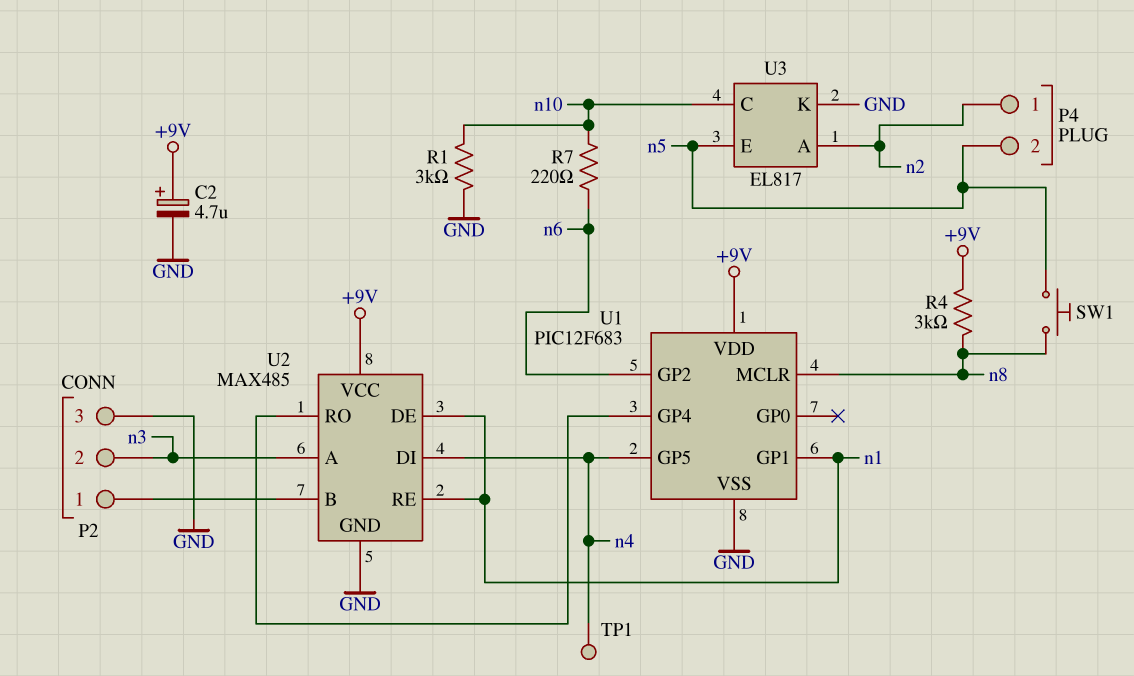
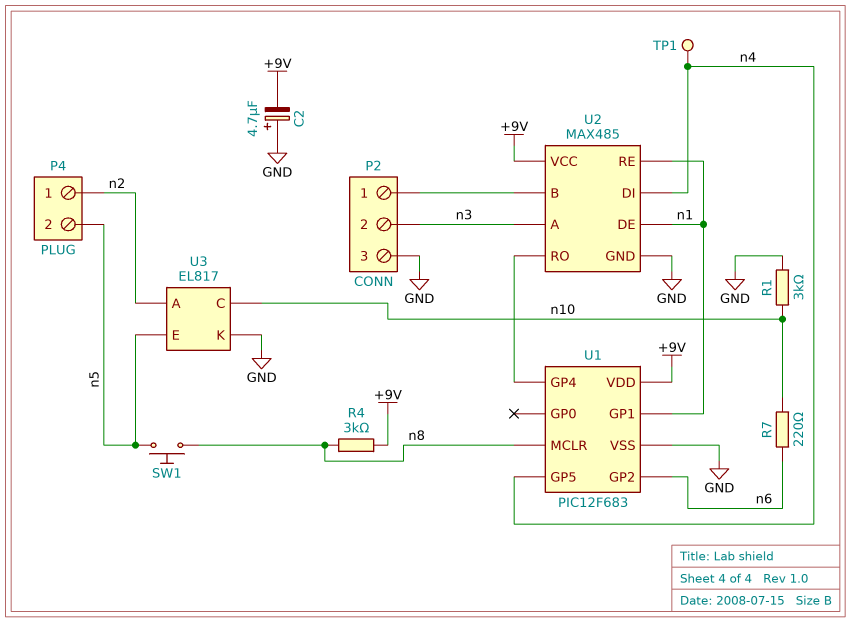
C2: 4.7uF (plus +9V, minus GND) -> 4.7uF (plus GND, minus +9V)

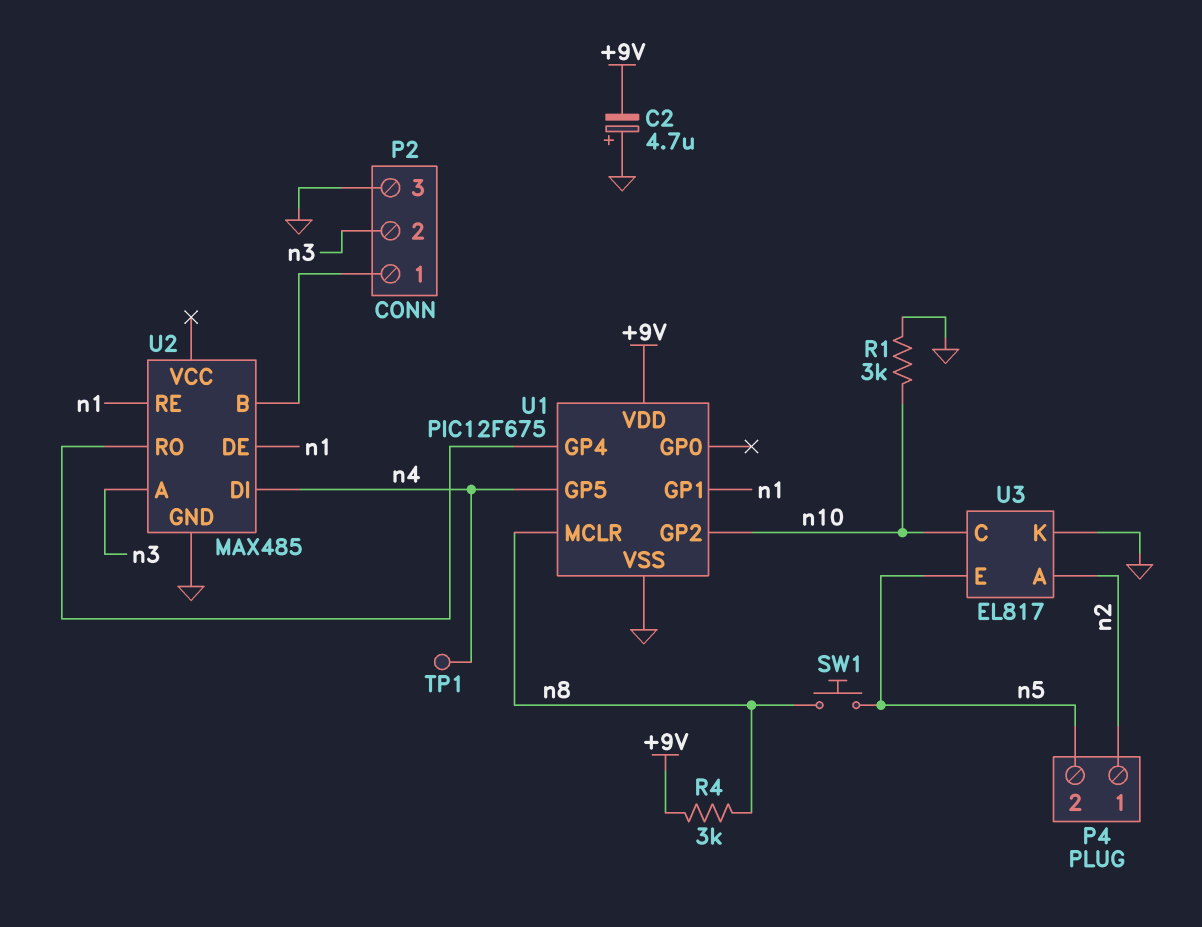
R7: 220 (n6, n10) -> none
U1: PIC12F683 -> PIC12F675
U1 pin GP2: n6 -> n10
U2 pin VCC: +9V -> none

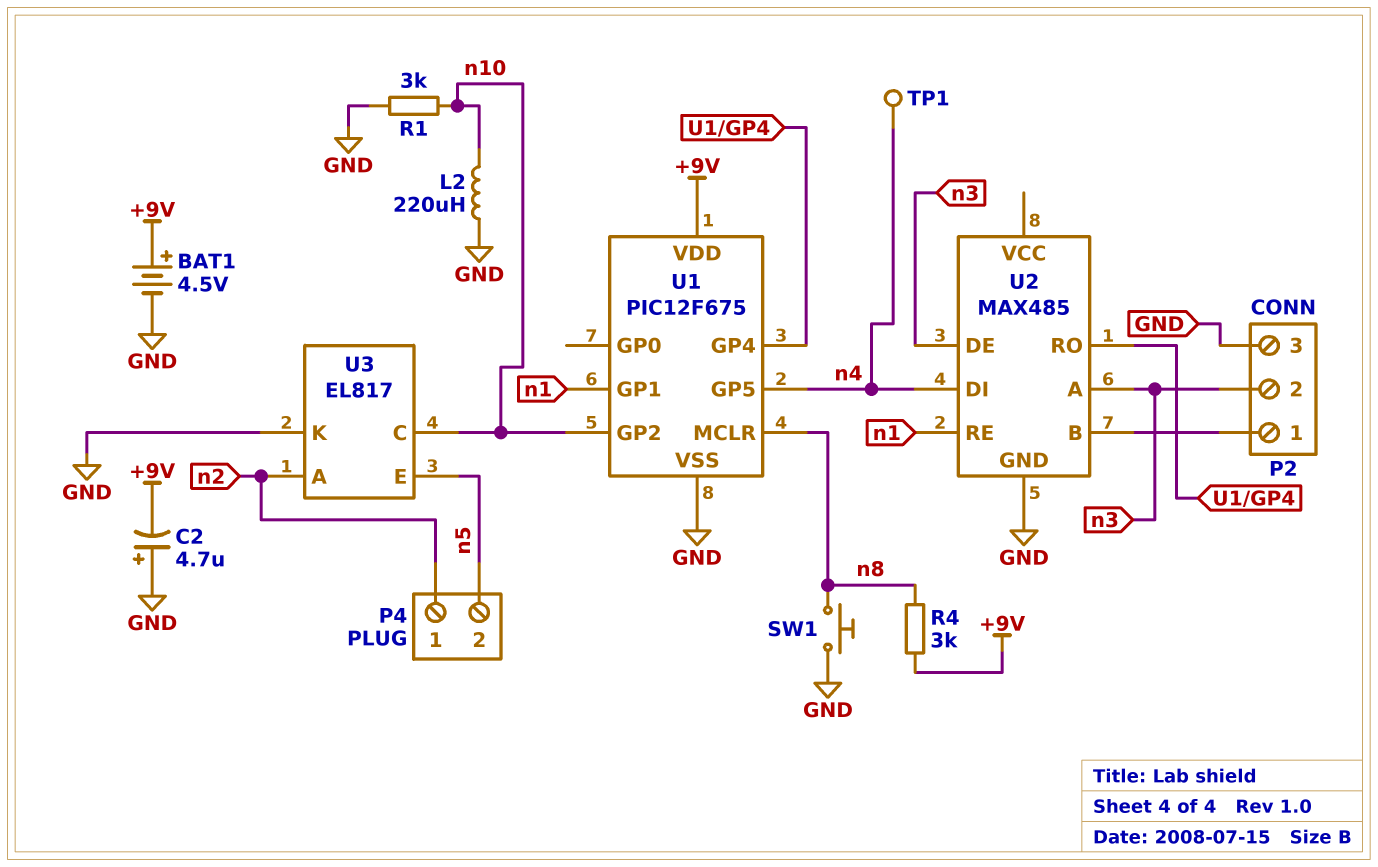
BAT1: none -> 4.5V (plus +9V, minus GND)
L2: none -> 220uH (GND, n10)
SW1: button (n5, n8) -> button (GND, n8)
U2 pin DE: n1 -> n3

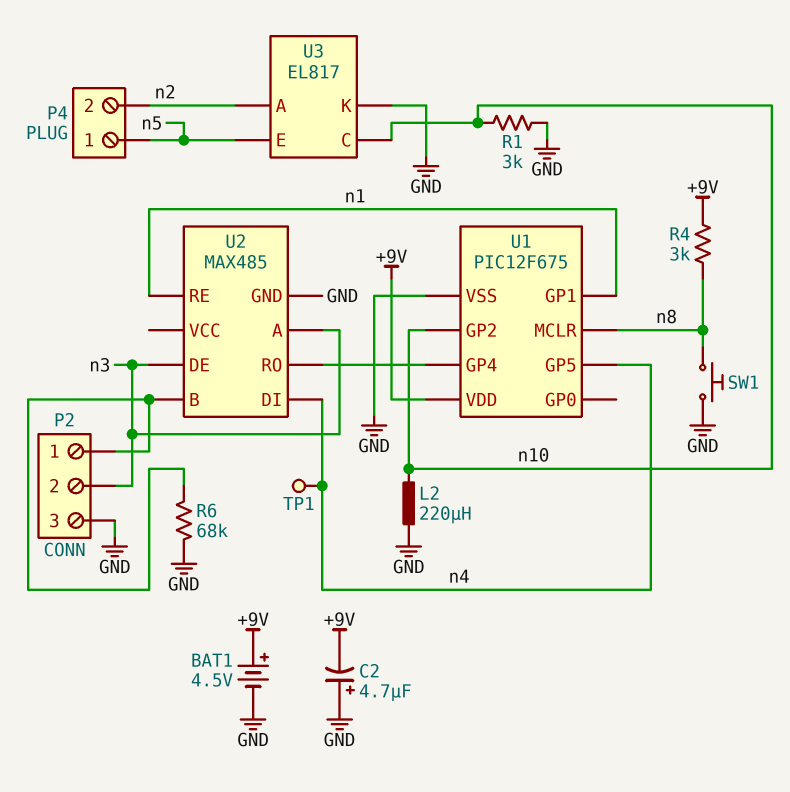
P4 pin 1: n2 -> n5
P4 pin 2: n5 -> n2
R6: none -> 68k (GND, P2/1)

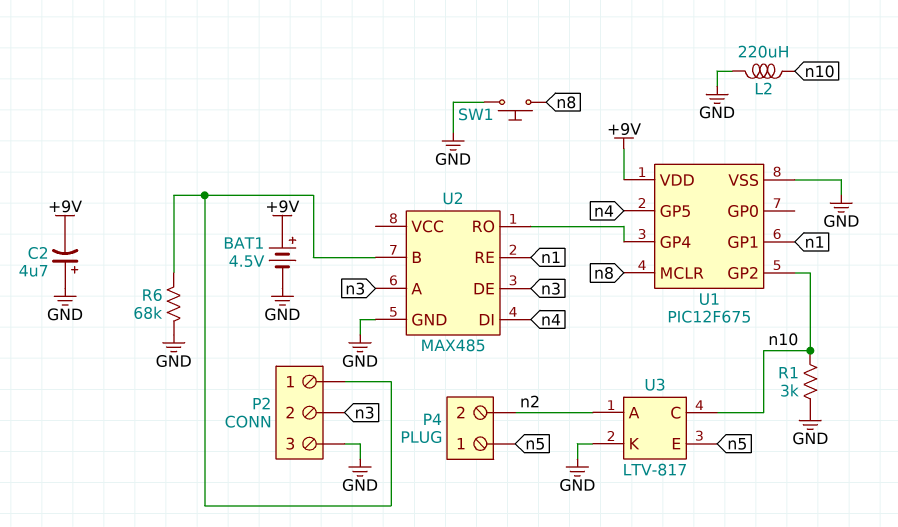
R4: 3k (+9V, n8) -> none
TP1: test point (n4) -> none
U3: EL817 -> LTV-817

